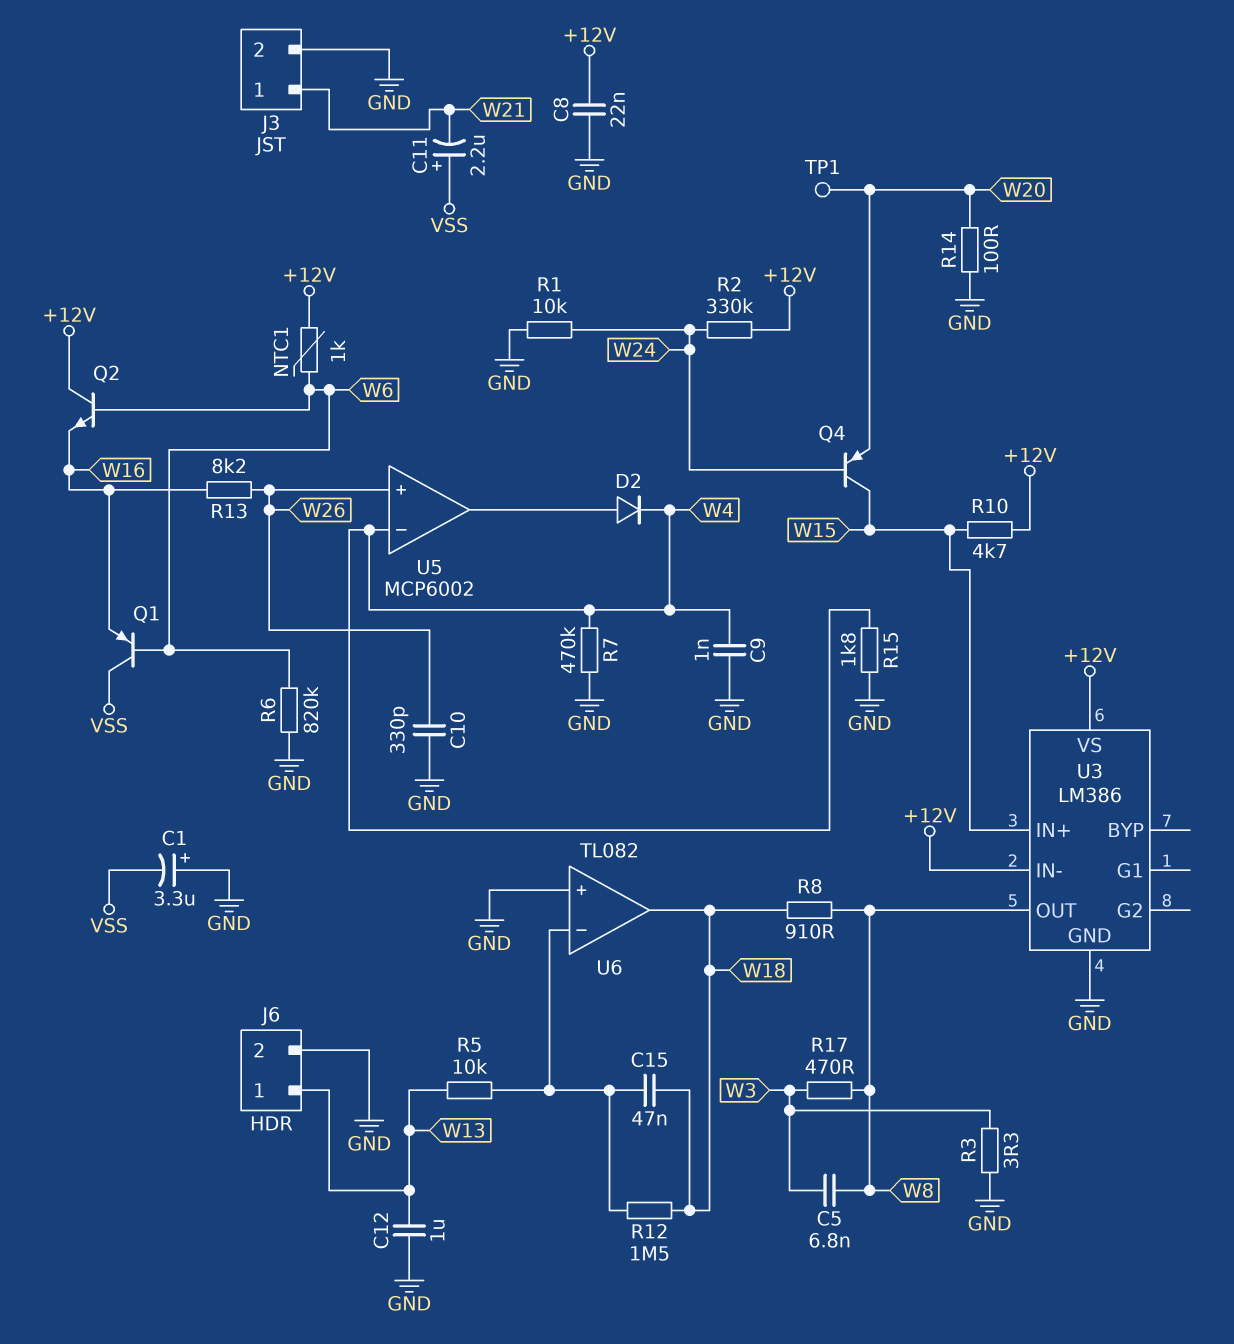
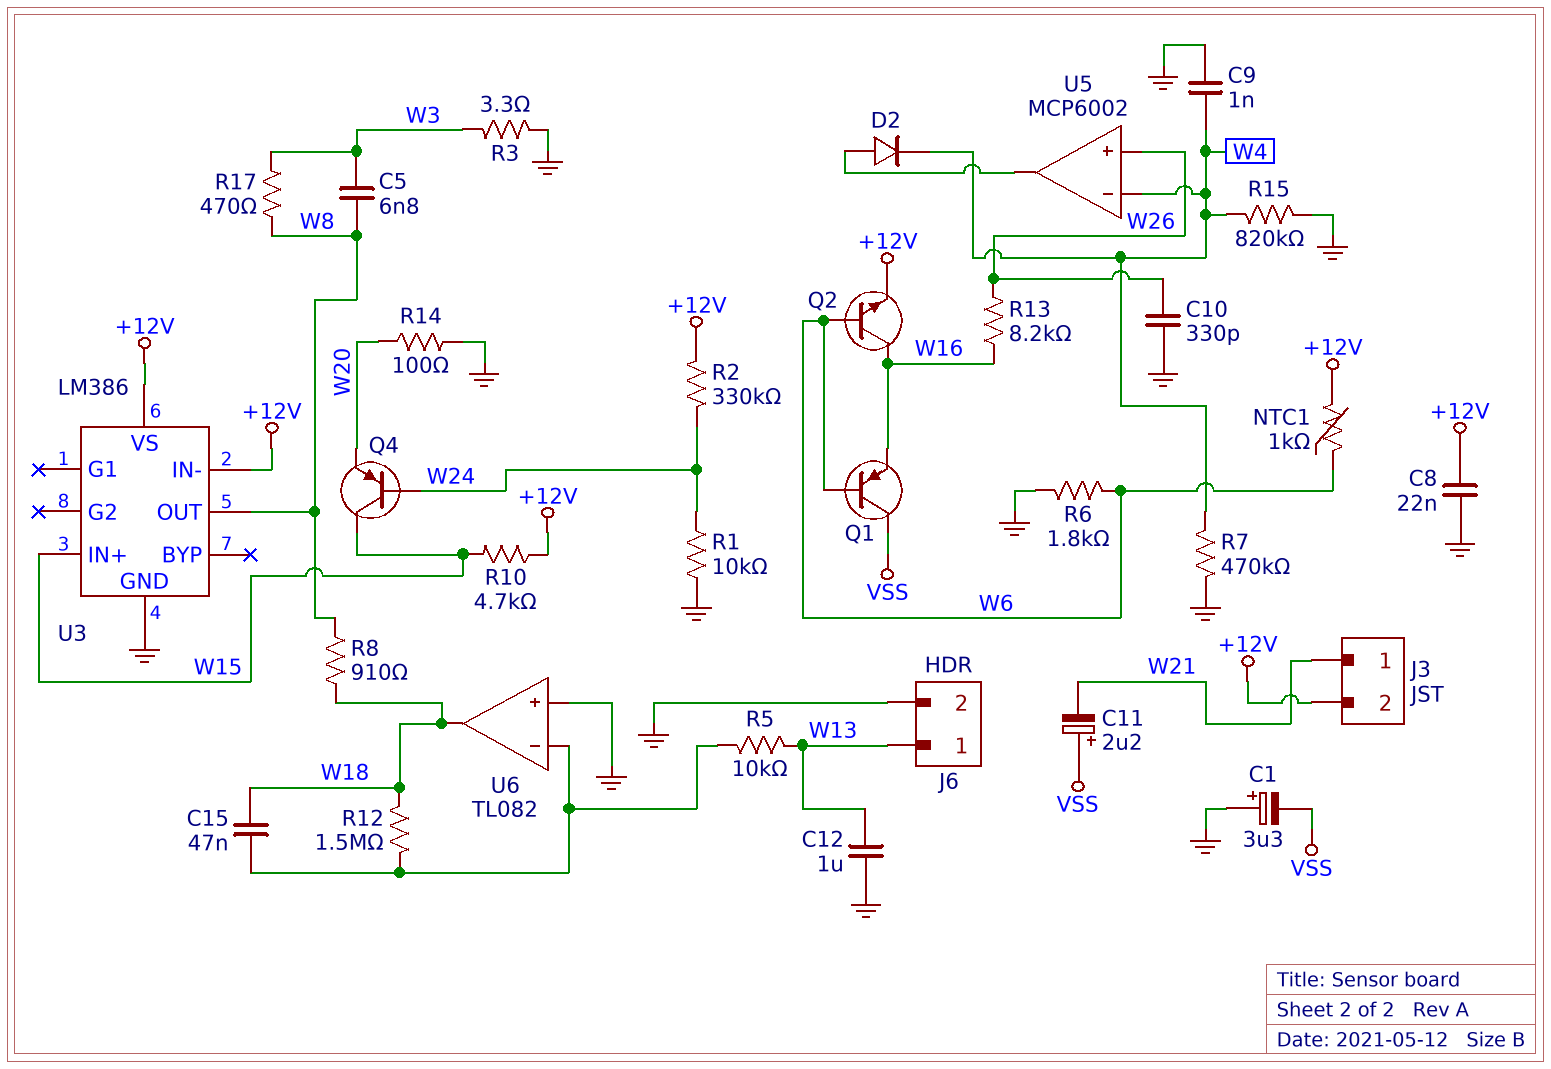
J3 pin 2: GND -> +12V
Q2: NPN (B W6, C +12V, E W16) -> NPN (B W6, C W16, E +12V)
R6: 820k (GND, W6) -> 1.8k (GND, W6)
R15: 1.8k (GND, W4) -> 820k (GND, W4)
TP1: test point (W20) -> none

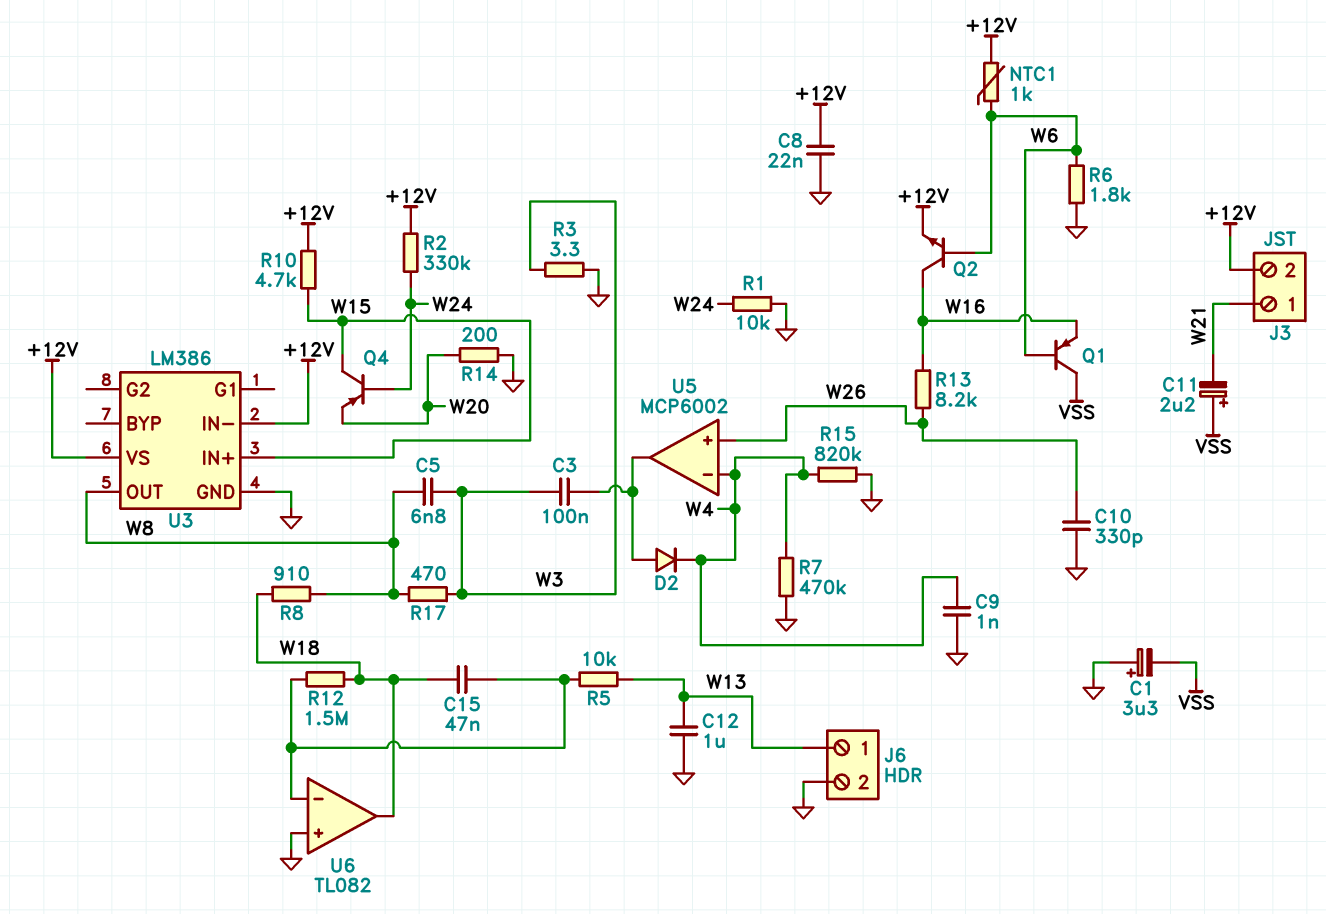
C3: none -> 100nF (U5/out, W3)
R14: 100 (GND, W20) -> 200 (GND, W20)

